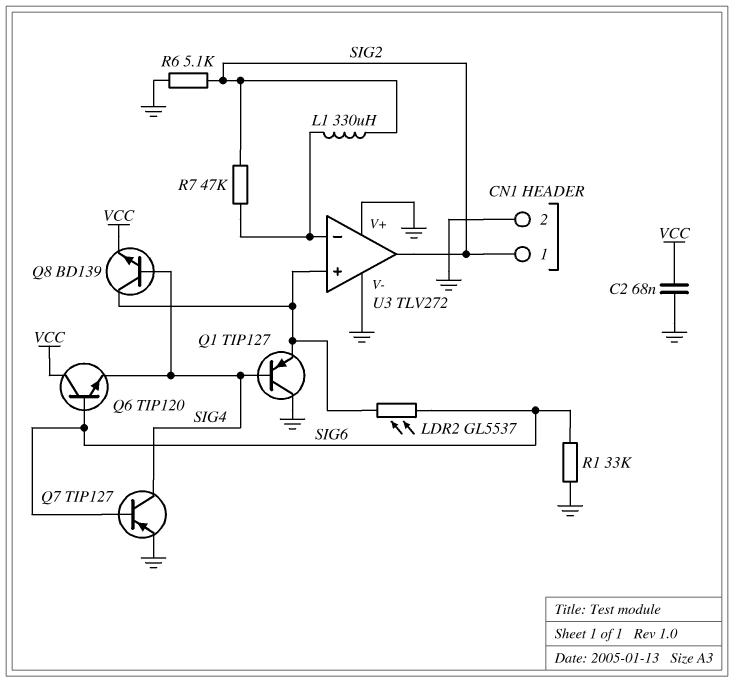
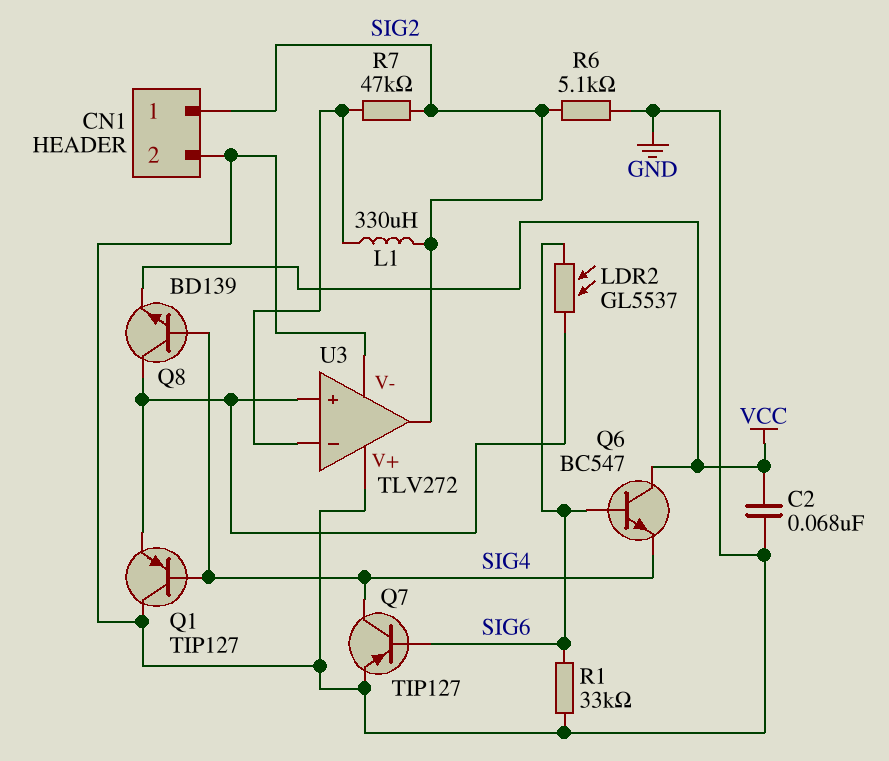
Q6: NPN TIP120 (B SIG6, C VCC, E SIG4) -> NPN BC547 (B SIG6, C VCC, E SIG4)

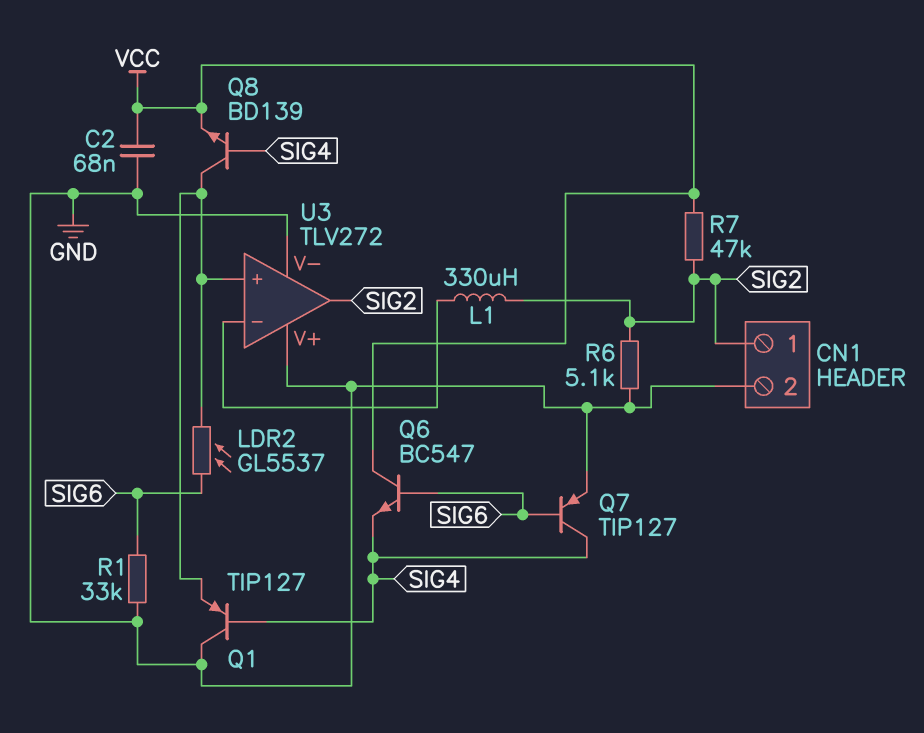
R7: 47k (SIG2, U3/in-) -> 47k (SIG2, VCC)

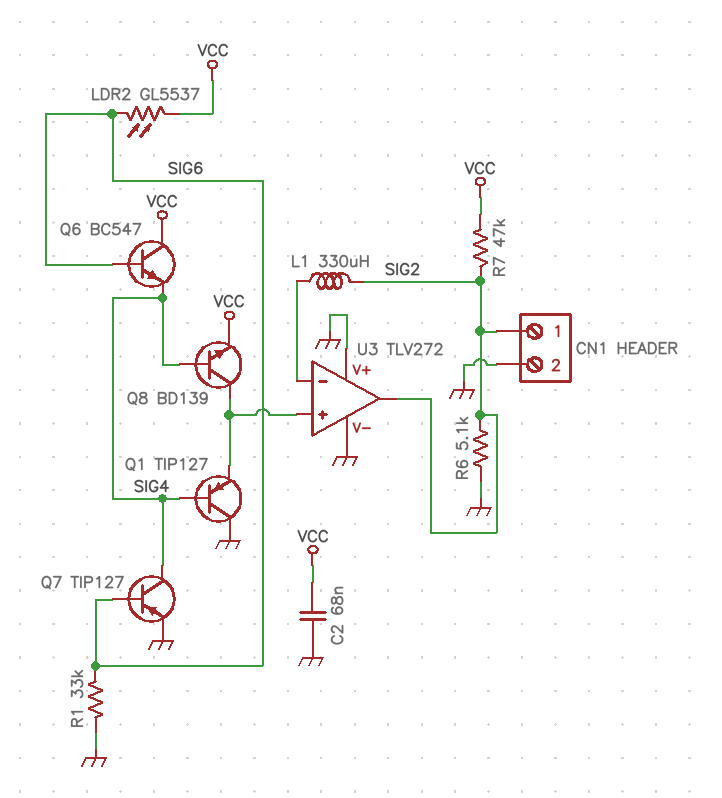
LDR2: GL5537 (SIG6, U3/in+) -> GL5537 (SIG6, VCC)

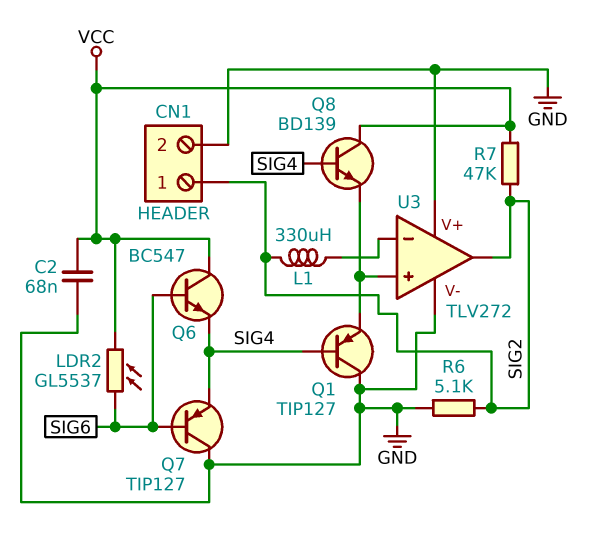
Q7: PNP TIP127 (B SIG6, C SIG4, E GND) -> PNP TIP127 (B SIG6, C GND, E SIG4)
Q8: NPN BD139 (B SIG4, C U3/in+, E VCC) -> NPN BD139 (B SIG4, C VCC, E U3/in+)
R1: 33k (GND, SIG6) -> none

